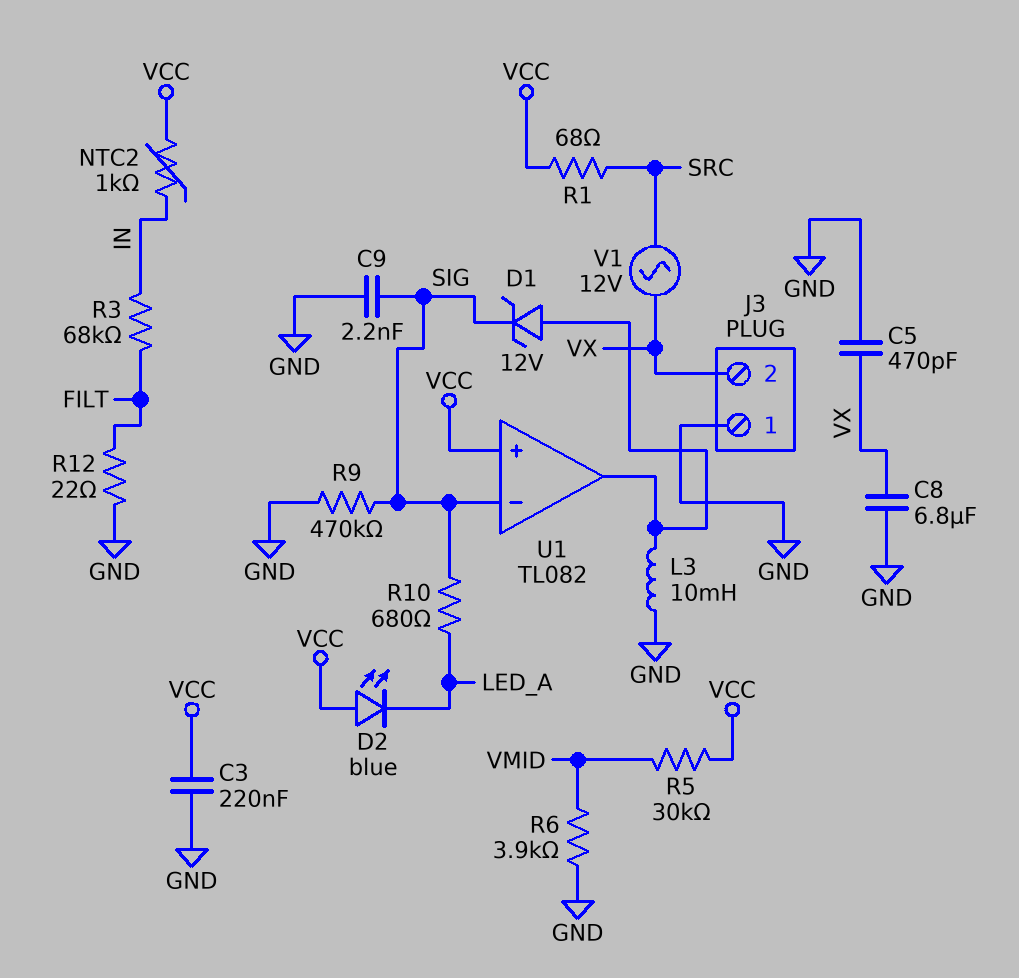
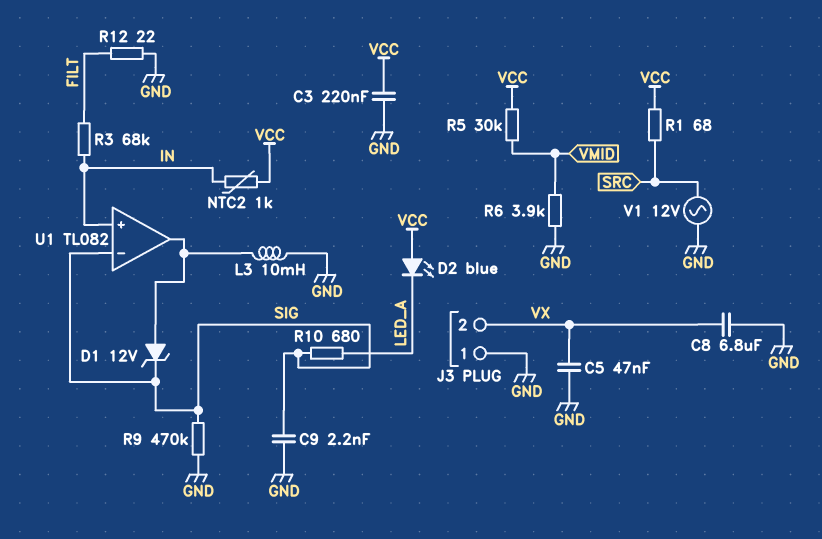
C5: 470pF (GND, VX) -> 47nF (GND, VX)
U1 pin in+: VCC -> IN
V1: AC 12V (SRC, VX) -> AC 12V (GND, SRC)

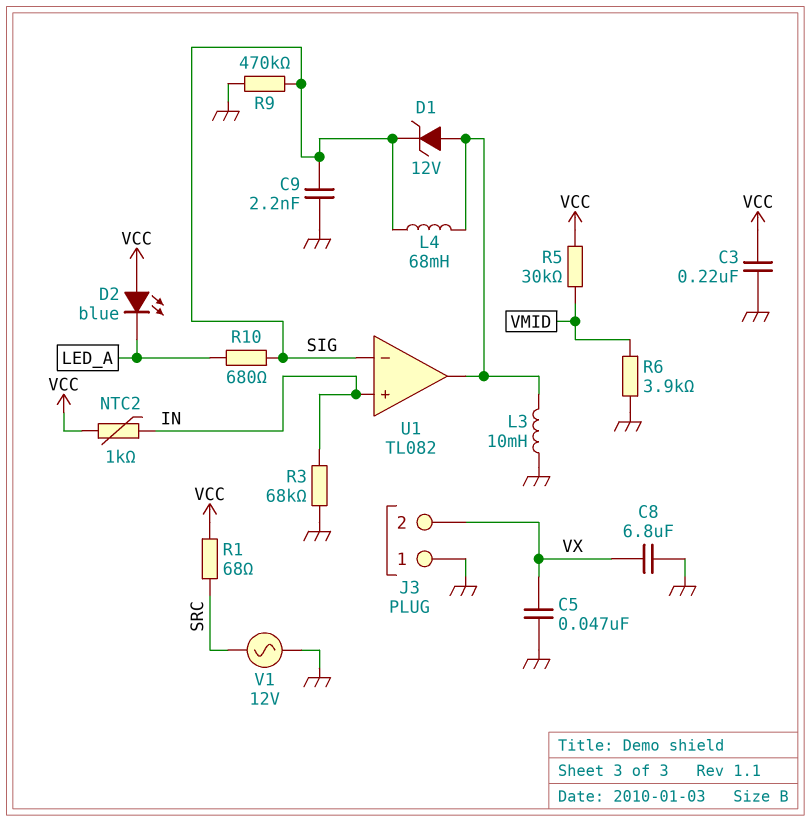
L4: none -> 68mH (SIG, U1/out)
R3: 68k (FILT, IN) -> 68k (GND, IN)
R12: 22 (FILT, GND) -> none

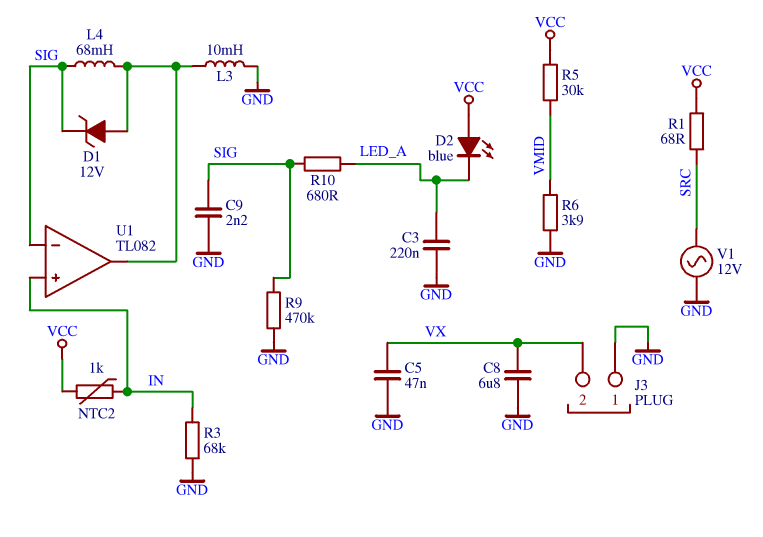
C3: 220nF (GND, VCC) -> 220nF (GND, LED_A)

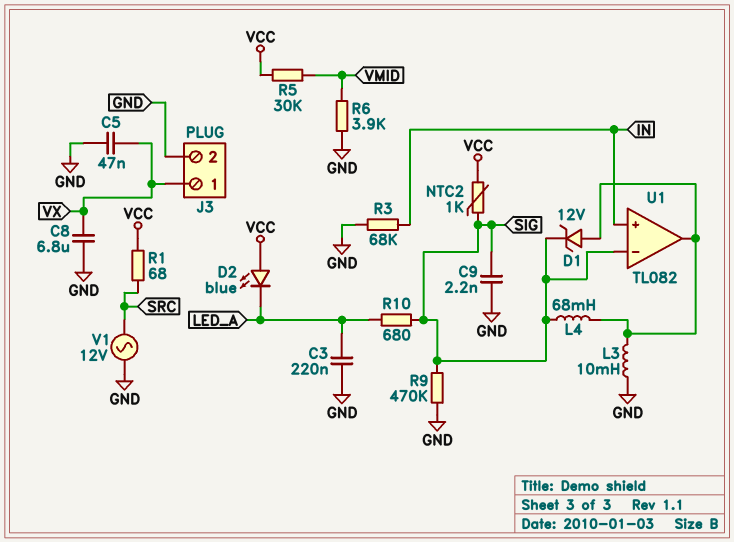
J3 pin 1: GND -> VX
J3 pin 2: VX -> GND
NTC2: 1k (IN, VCC) -> 1k (SIG, VCC)

